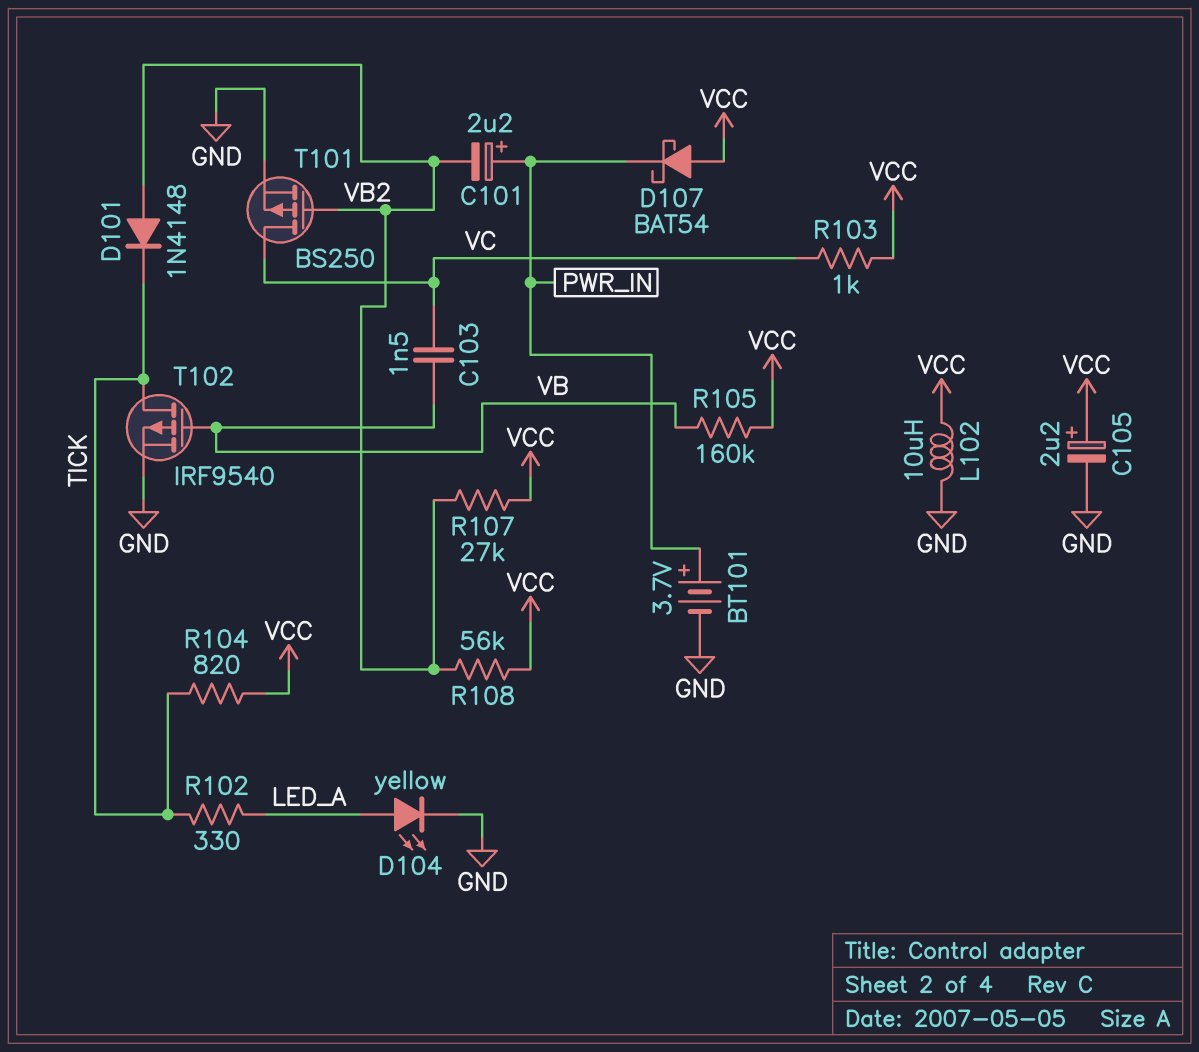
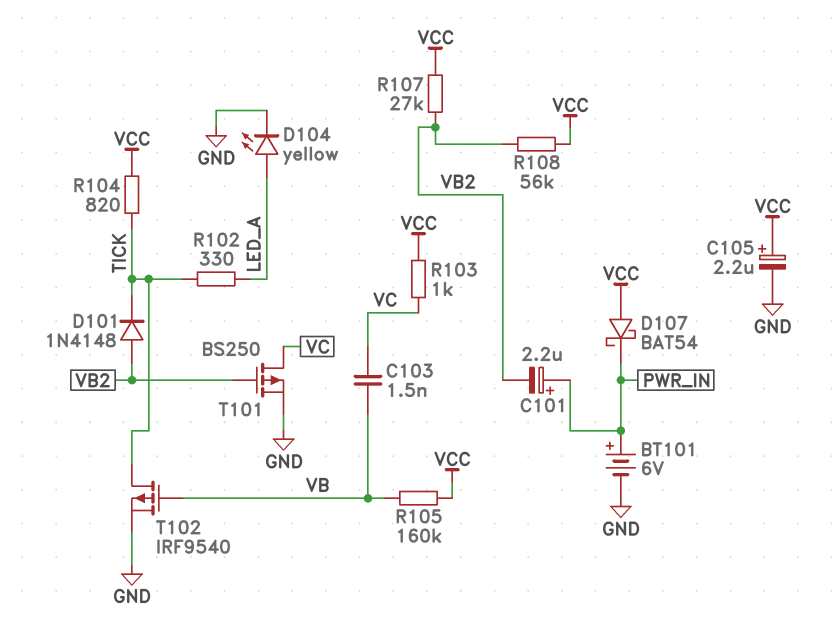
BT101: 3.7V (plus PWR_IN, minus GND) -> 6V (plus PWR_IN, minus GND)
L102: 10uH (GND, VCC) -> none

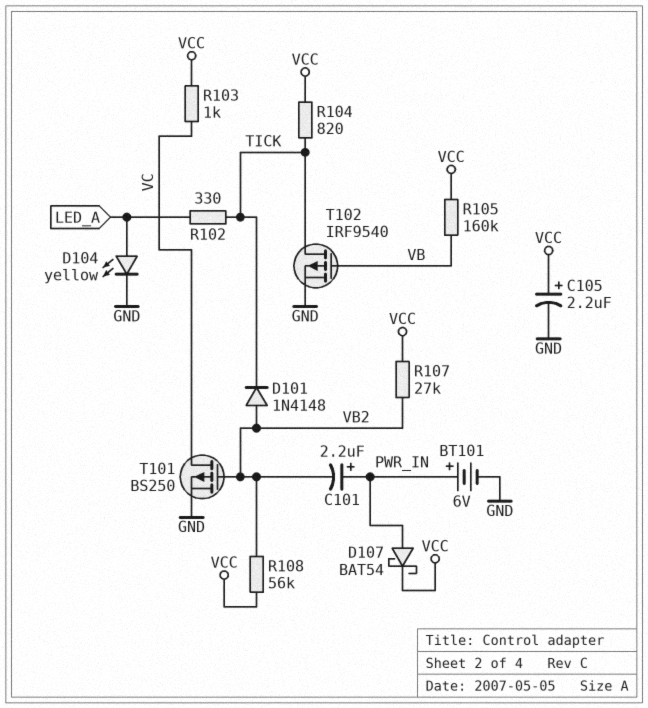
C103: 1.5nF (VB, VC) -> none
D107: schottky BAT54 (A VCC, K PWR_IN) -> schottky BAT54 (A PWR_IN, K VCC)

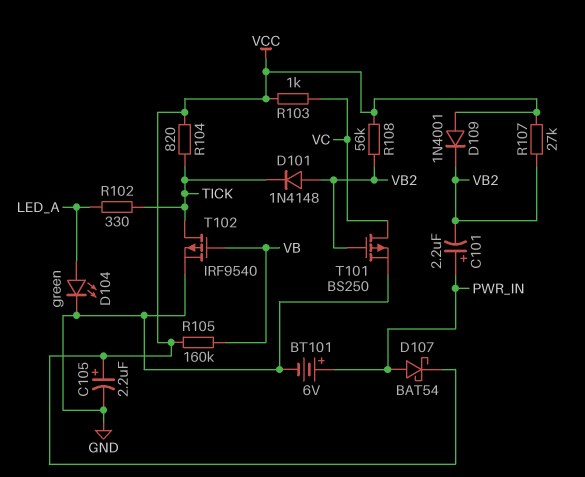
D104: LED yellow (A LED_A, K GND) -> LED green (A LED_A, K GND)
D109: none -> diode 1N4001 (A VCC, K VB2)

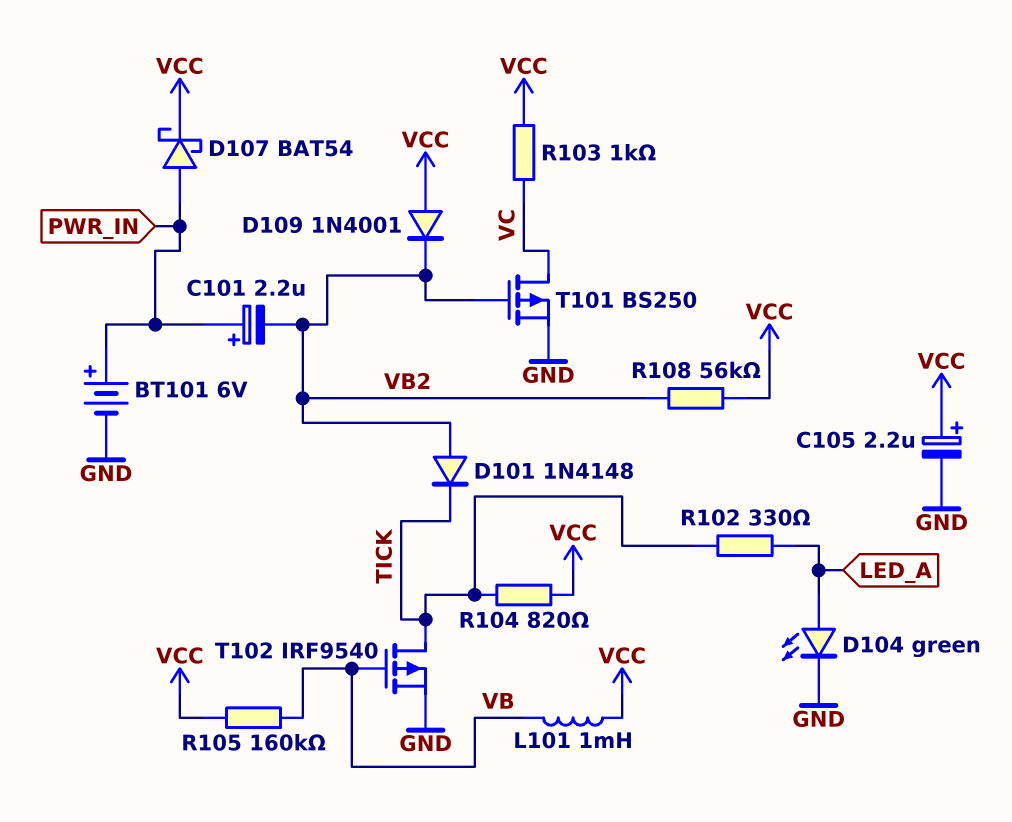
L101: none -> 1mH (VB, VCC)
R107: 27k (VB2, VCC) -> none

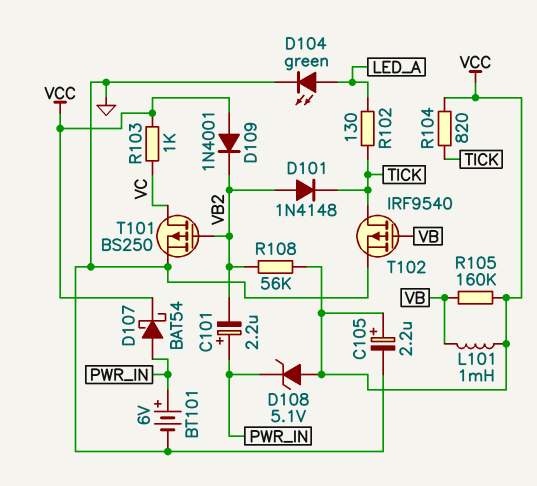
D108: none -> zener 5.1V (A VCC, K PWR_IN)
R102: 330 (LED_A, TICK) -> 130 (LED_A, TICK)

